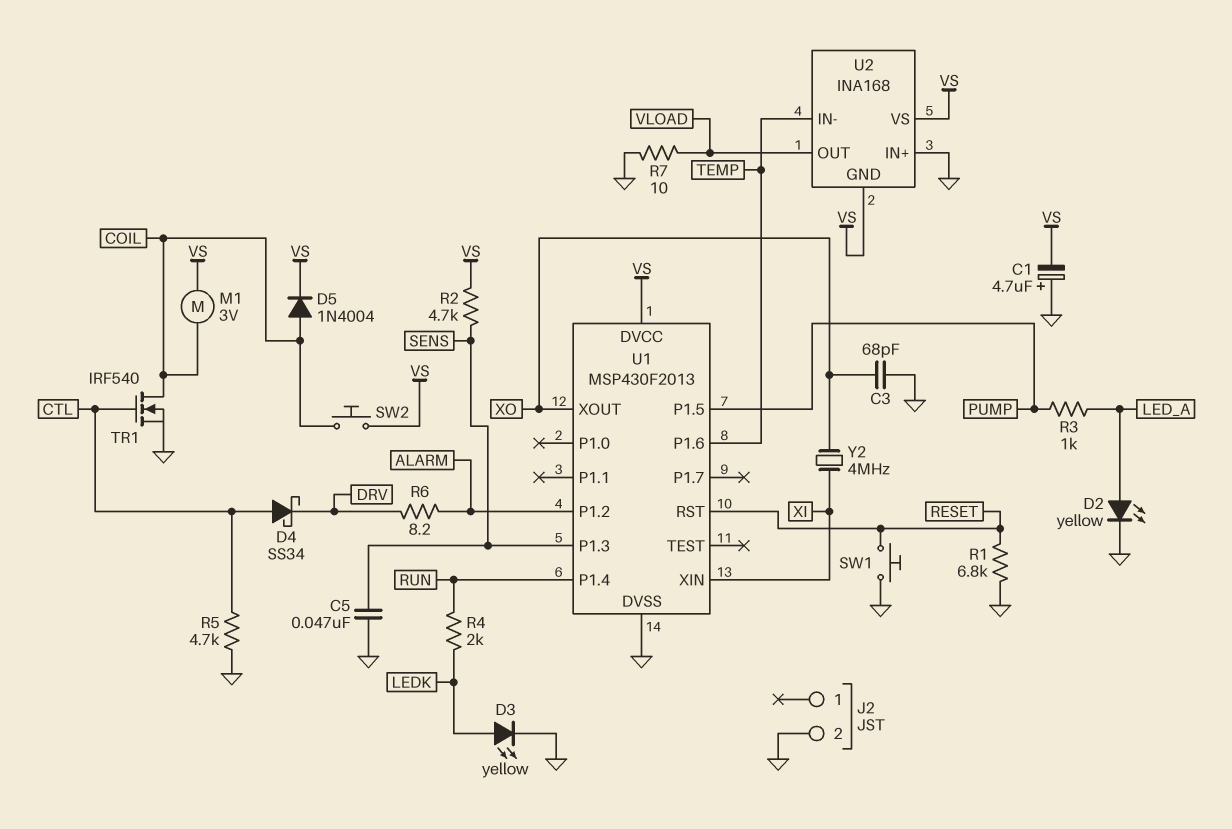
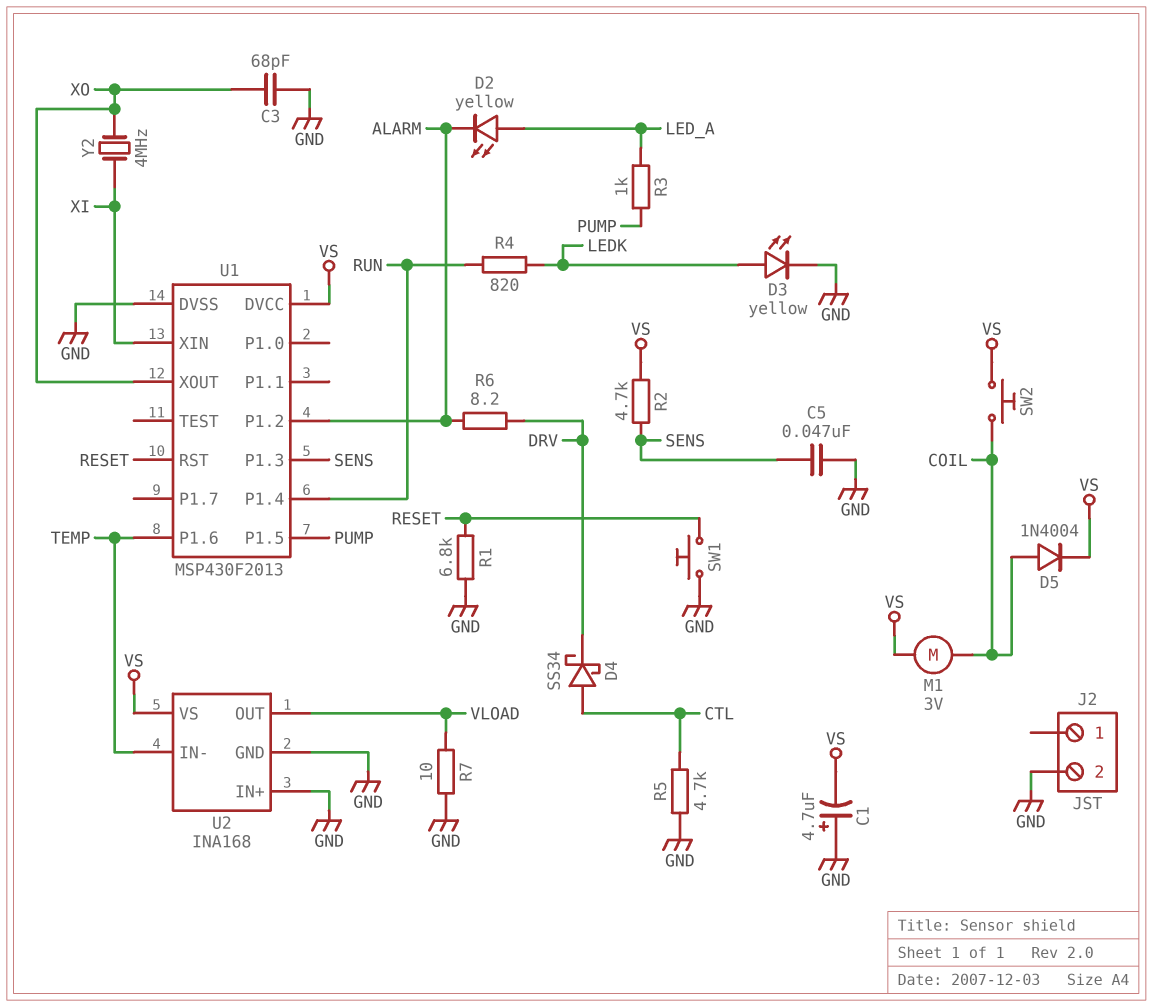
D2: LED yellow (A LED_A, K GND) -> LED yellow (A LED_A, K ALARM)
R4: 2k (LEDK, RUN) -> 820 (LEDK, RUN)
TR1: NMOS IRF540 (G CTL, D COIL, S GND) -> none
U2 pin GND: VS -> GND

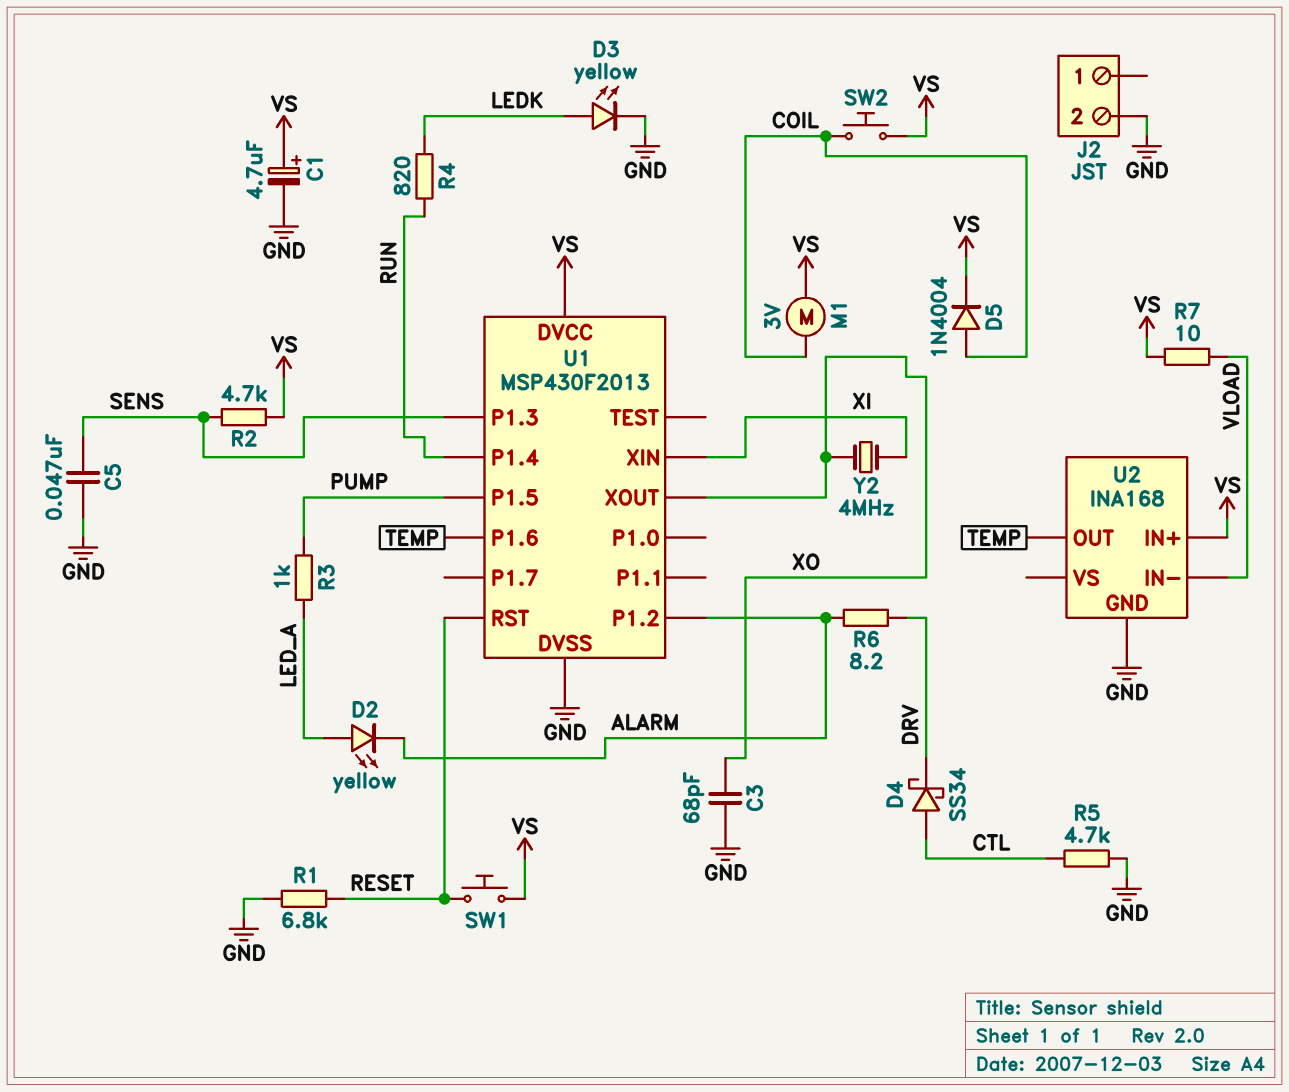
C1: 4.7uF (plus GND, minus VS) -> 4.7uF (plus VS, minus GND)
R7: 10 (GND, VLOAD) -> 10 (VLOAD, VS)
SW1: button (GND, RESET) -> button (RESET, VS)
U2 pin IN+: GND -> VS
U2 pin IN-: TEMP -> VLOAD
U2 pin OUT: VLOAD -> TEMP
U2 pin VS: VS -> none

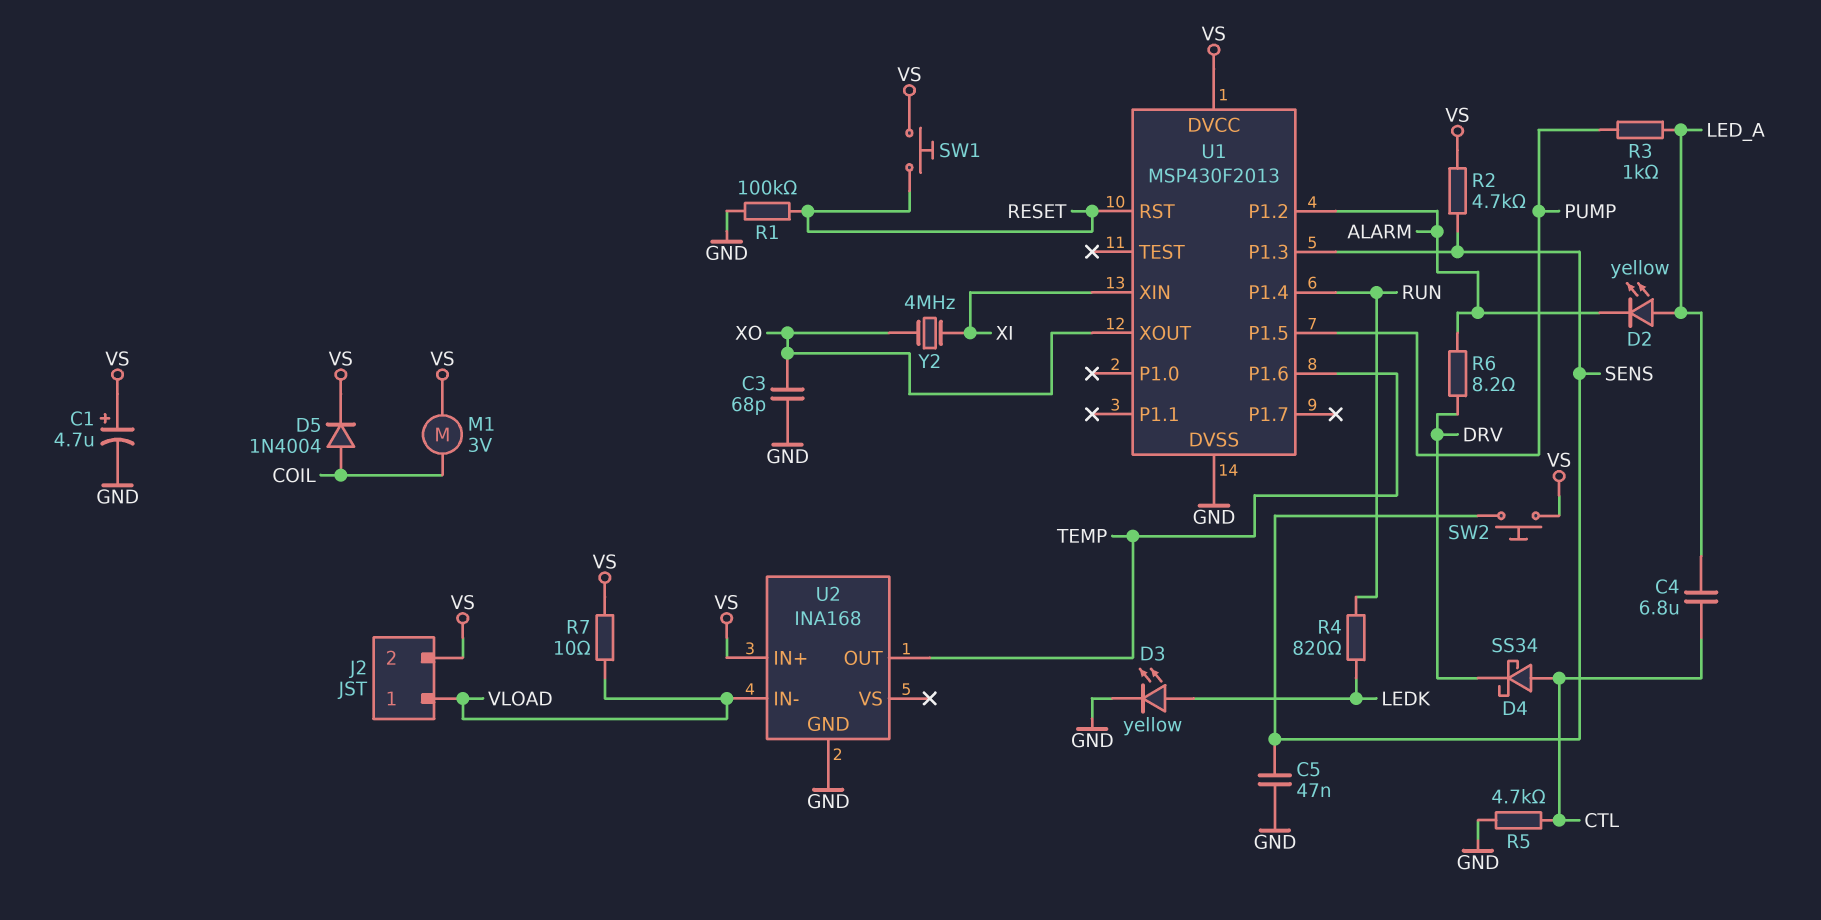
C4: none -> 6.8uF (CTL, LED_A)
J2 pin 1: none -> VLOAD
J2 pin 2: GND -> VS
R1: 6.8k (GND, RESET) -> 100k (GND, RESET)
SW2: button (COIL, VS) -> button (SENS, VS)

